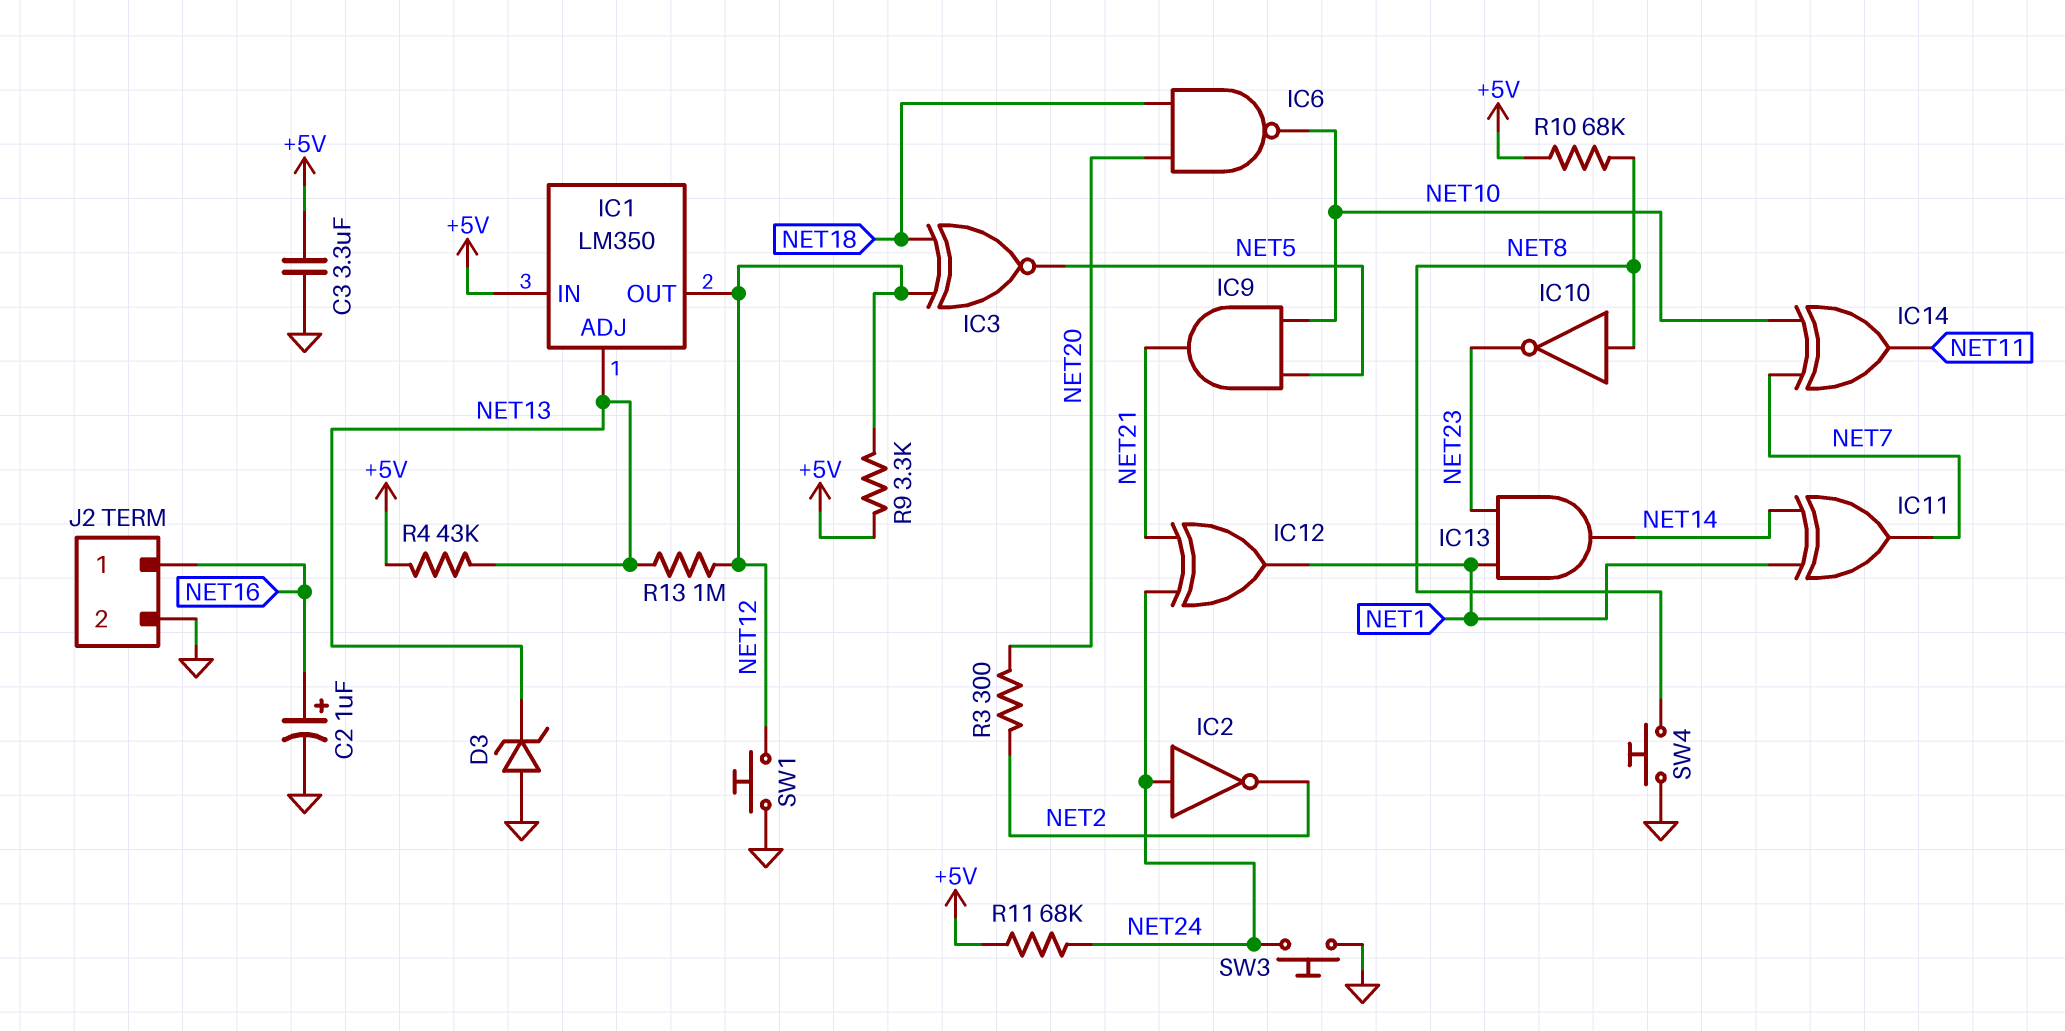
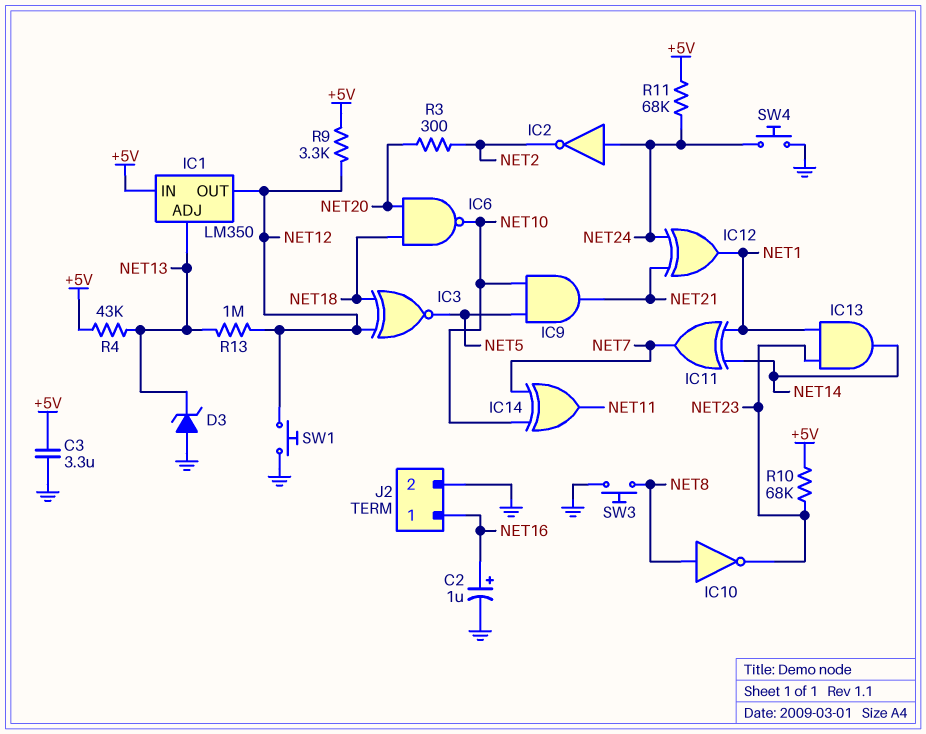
R10: 68k (+5V, NET8) -> 68k (+5V, NET23)
SW3: button (GND, NET24) -> button (GND, NET8)
SW4: button (GND, NET8) -> button (GND, NET24)

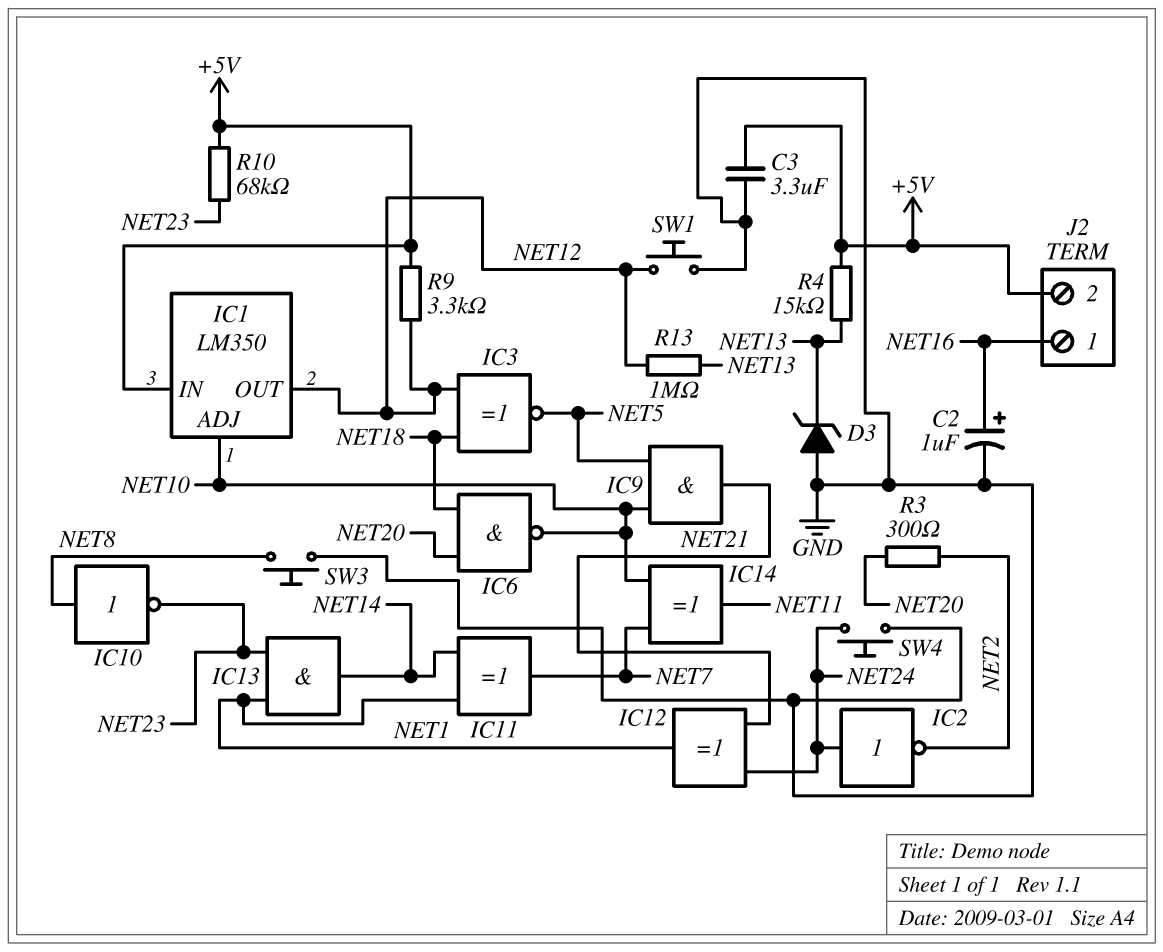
IC1 pin ADJ: NET13 -> NET10
J2 pin 2: GND -> +5V
R4: 43k (+5V, NET13) -> 15k (+5V, NET13)
R11: 68k (+5V, NET24) -> none

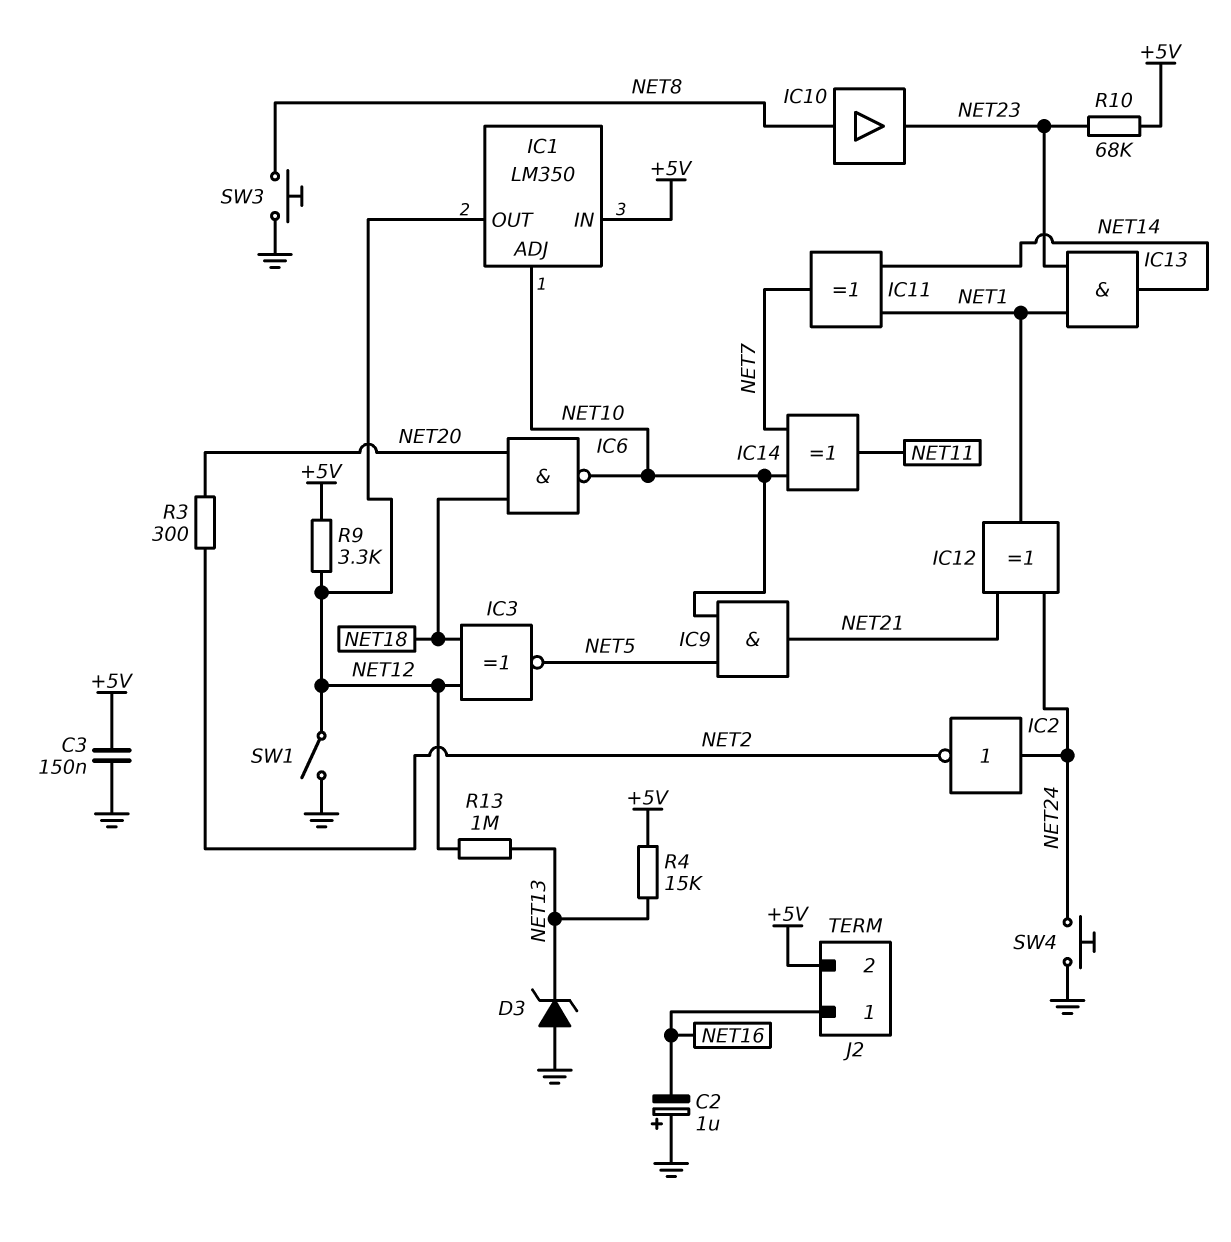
C2: 1uF (plus NET16, minus GND) -> 1uF (plus GND, minus NET16)
C3: 3.3uF (+5V, GND) -> 150nF (+5V, GND)
IC10: NOT (in NET8, out NET23) -> buffer (in NET8, out NET23)
SW1: button (GND, NET12) -> switch (GND, NET12)

